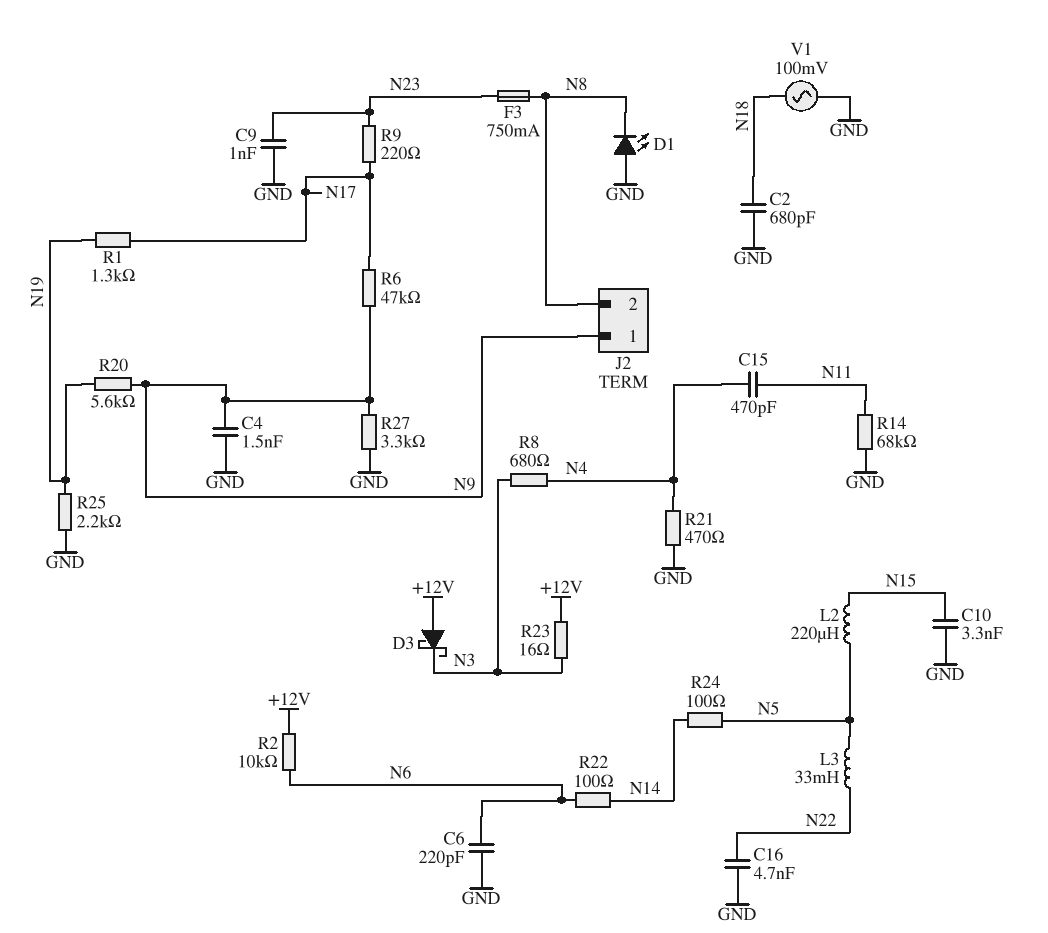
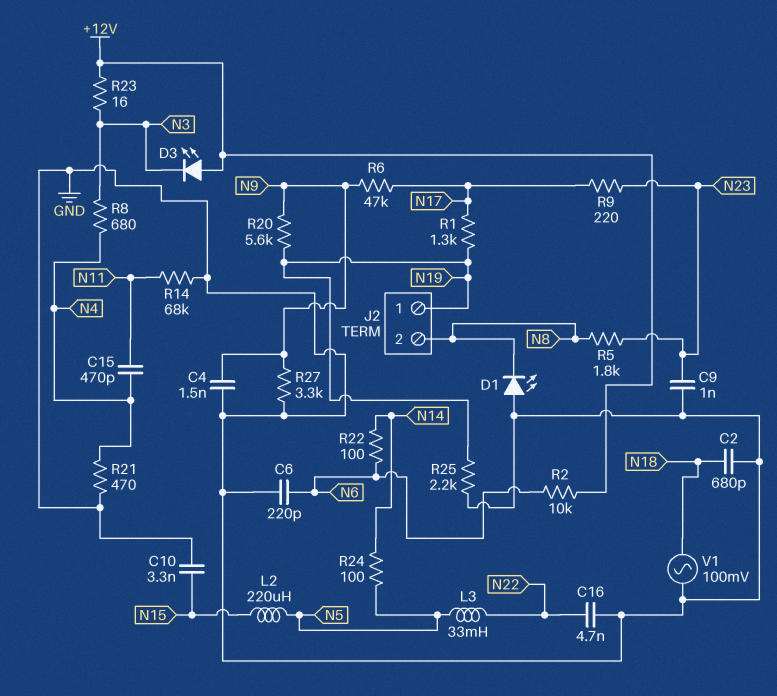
D3: schottky (A +12V, K N3) -> LED (A +12V, K N3)
F3: 750mA (N8, N23) -> none
J2 pin 1: N9 -> N19
R5: none -> 1.8k (N8, N23)

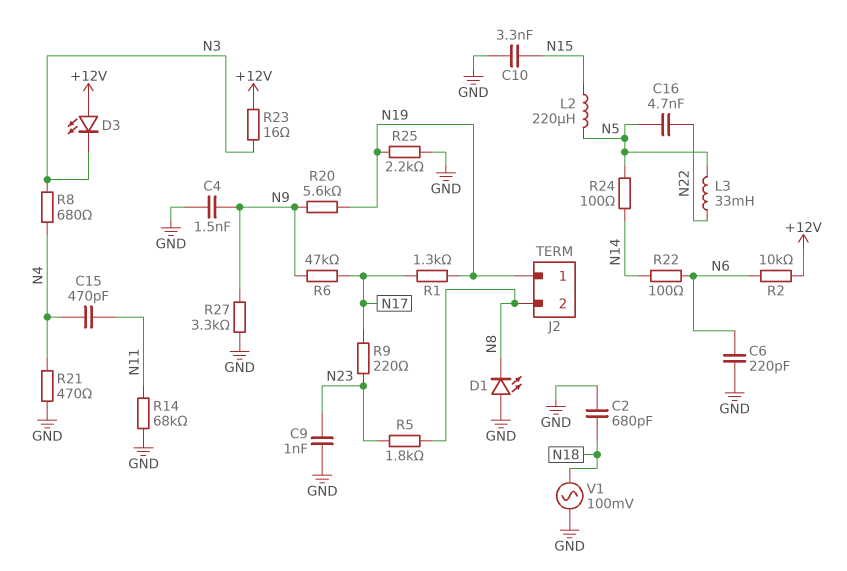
C16: 4.7nF (GND, N22) -> 4.7nF (N5, N22)

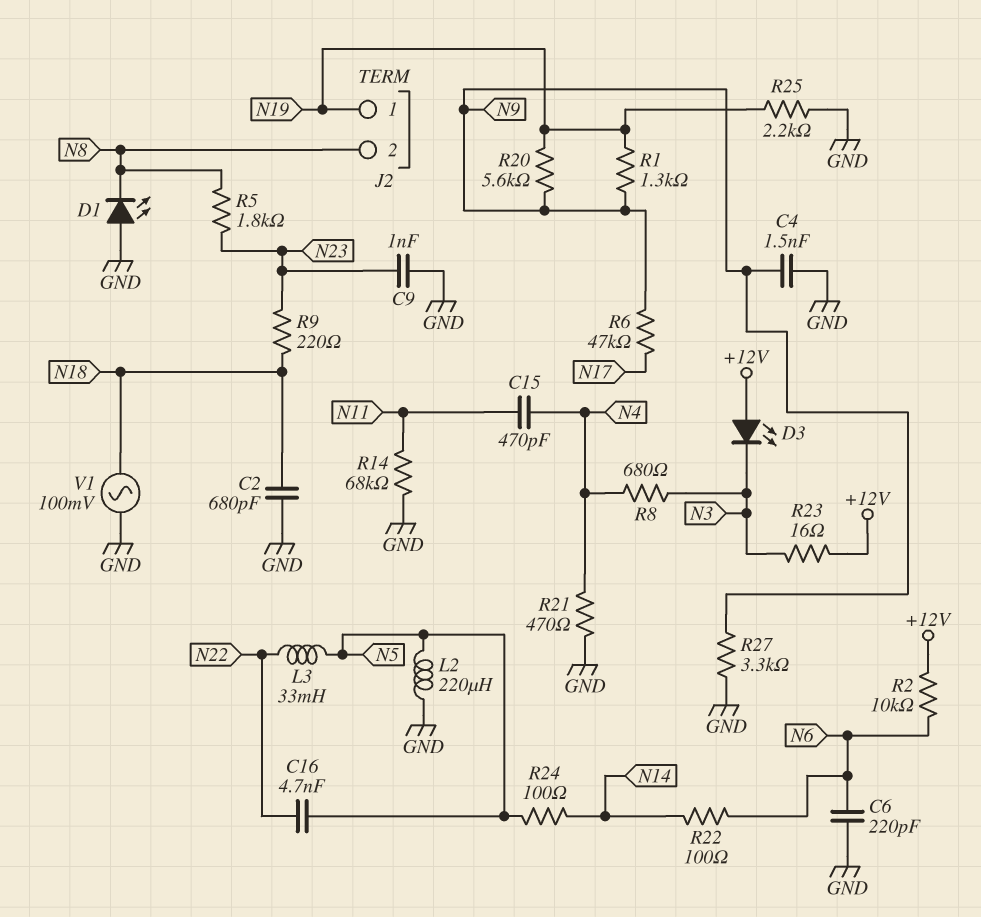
C10: 3.3nF (GND, N15) -> none
L2: 220uH (N5, N15) -> 220uH (GND, N5)
R1: 1.3k (N17, N19) -> 1.3k (N9, N19)
R9: 220 (N17, N23) -> 220 (N18, N23)

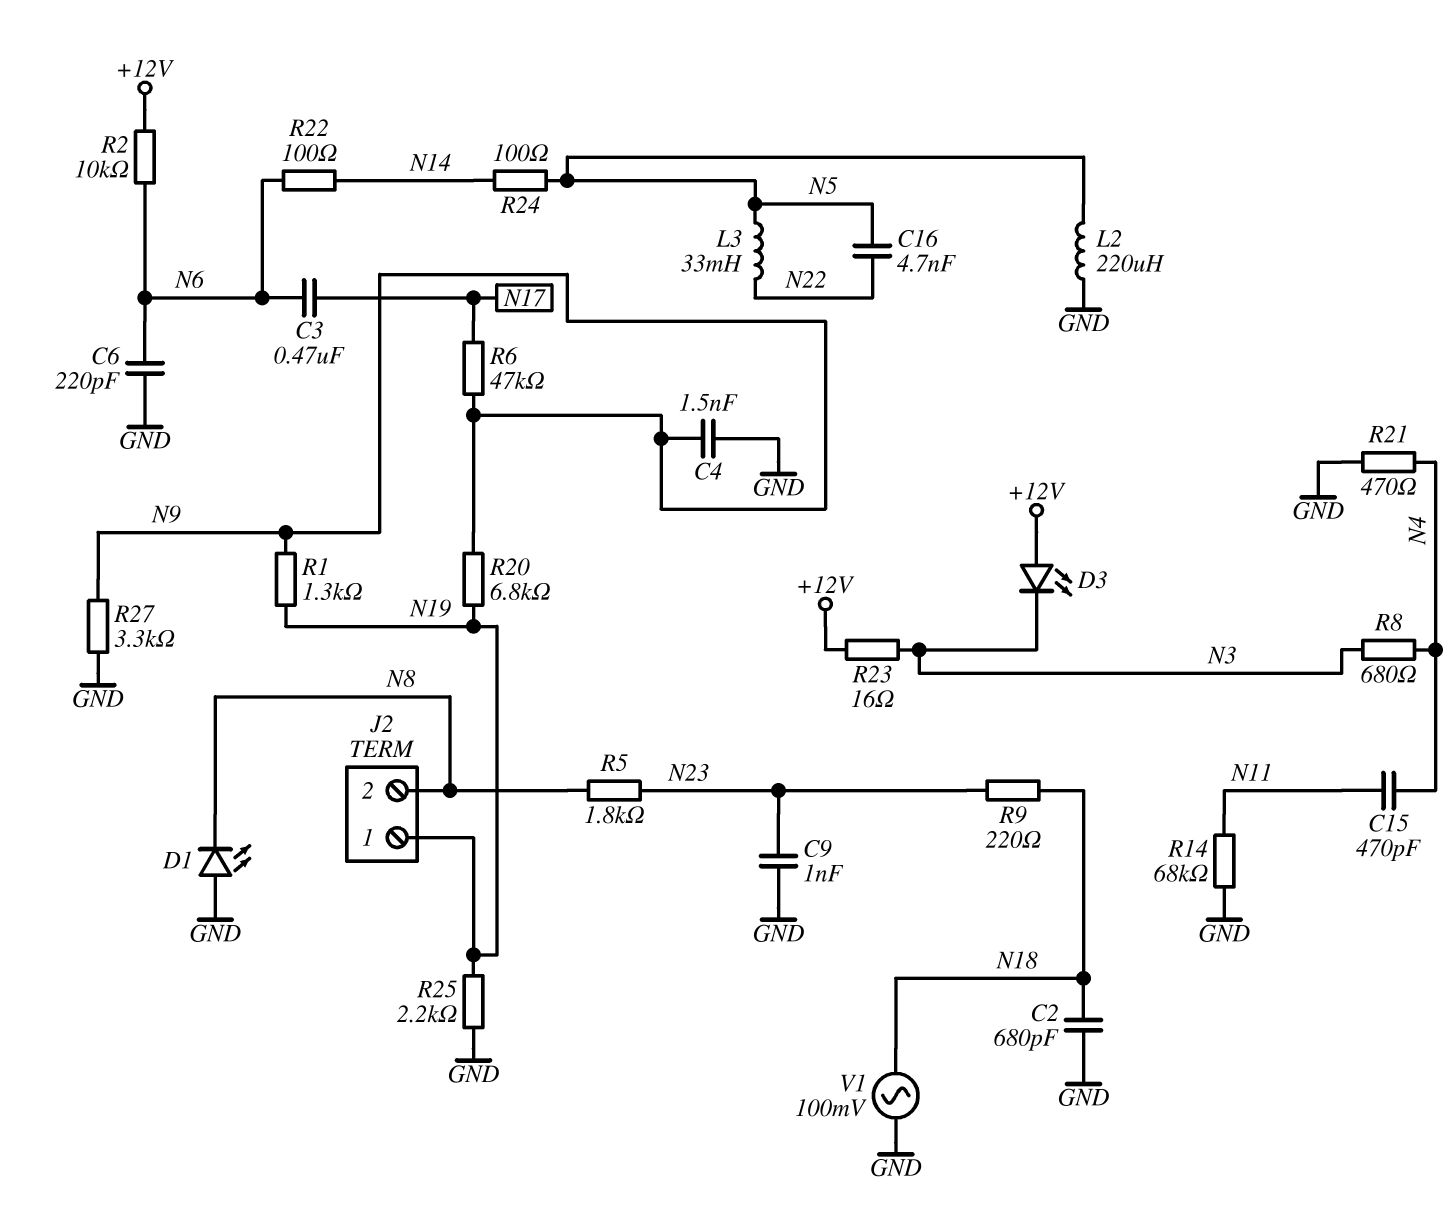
C3: none -> 470nF (N6, N17)
R20: 5.6k (N9, N19) -> 6.8k (N9, N19)

